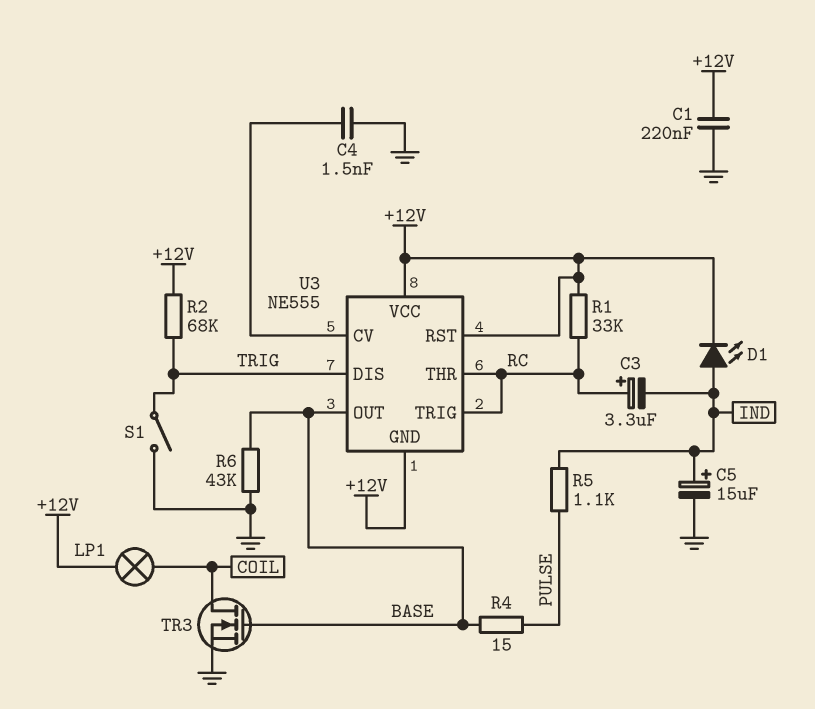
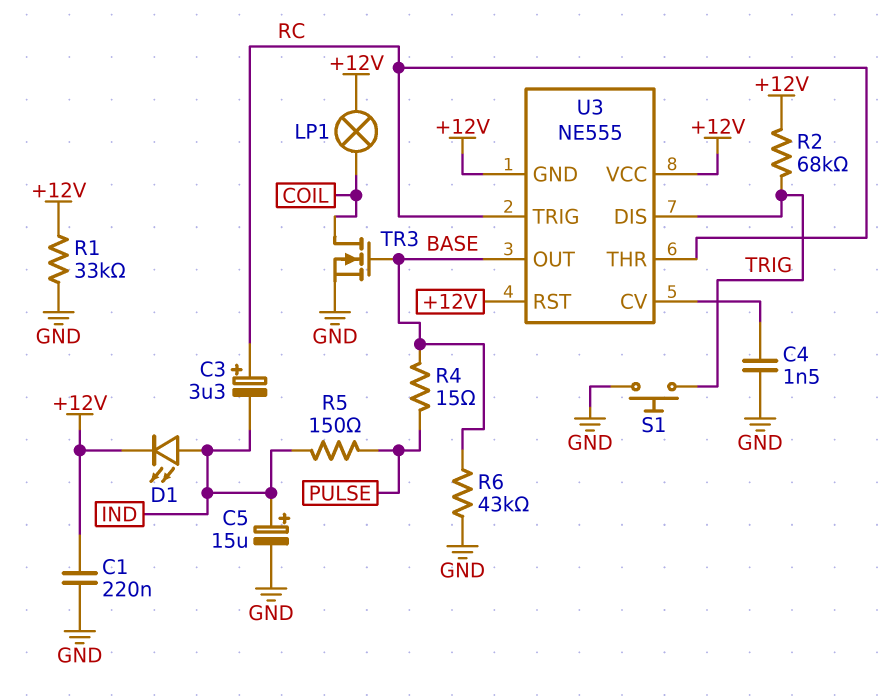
R1: 33k (+12V, RC) -> 33k (+12V, GND)
R5: 1.1k (IND, PULSE) -> 150 (IND, PULSE)
S1: switch (GND, TRIG) -> button (GND, TRIG)

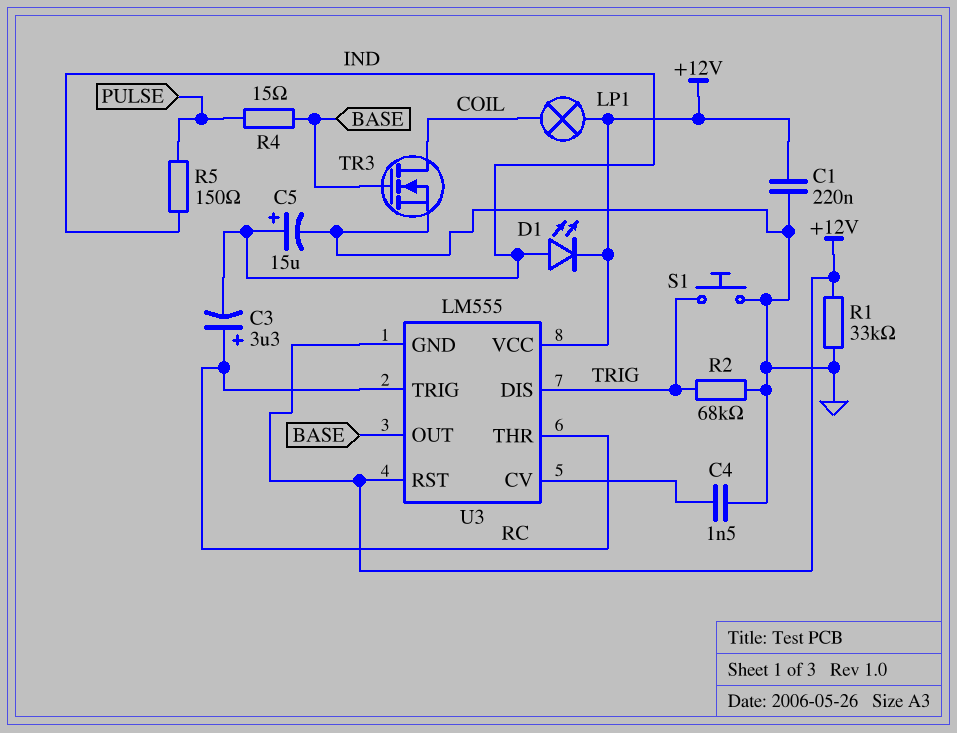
R2: 68k (+12V, TRIG) -> 68k (GND, TRIG)
R6: 43k (BASE, GND) -> none
U3: NE555 -> LM555

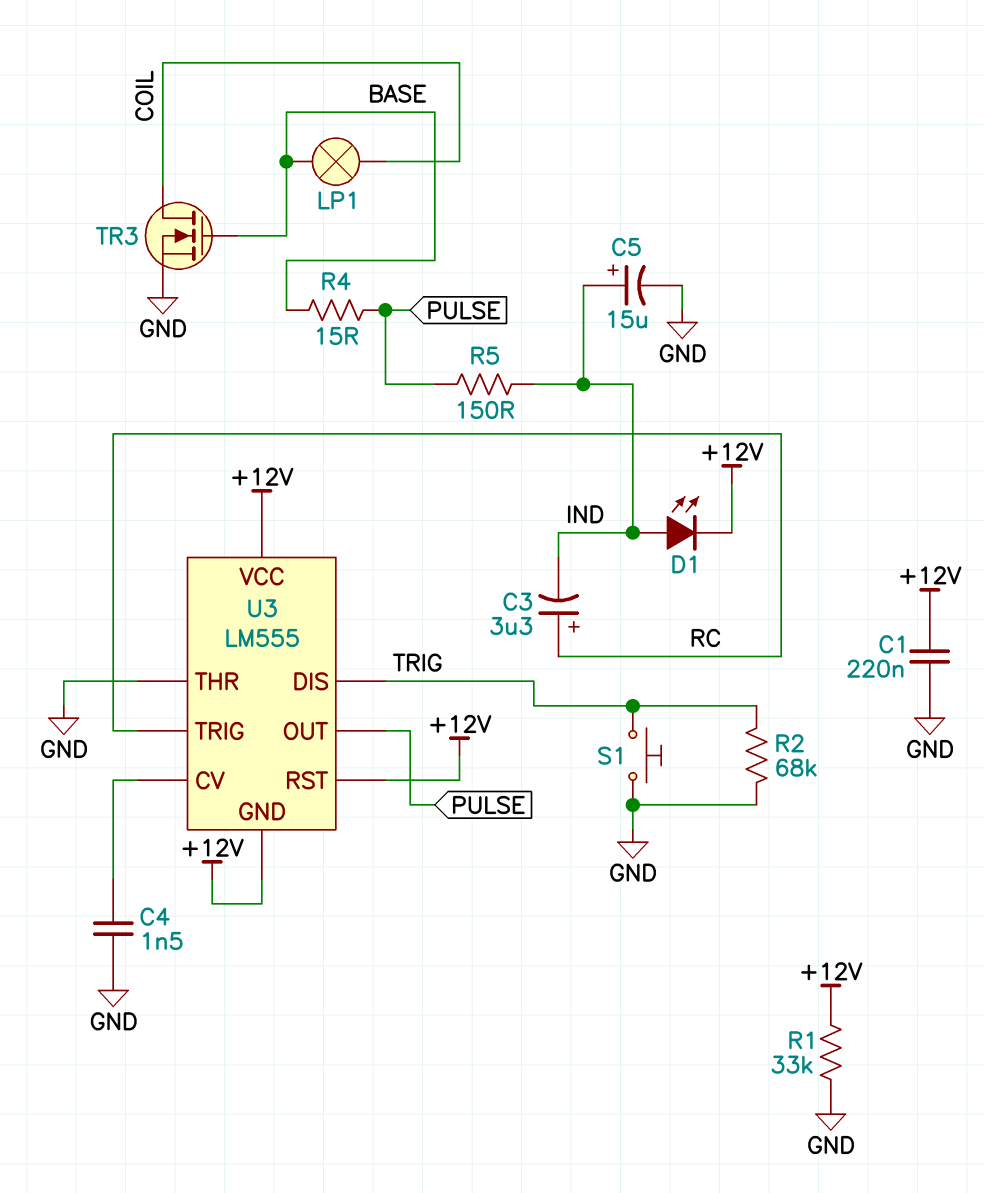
LP1: lamp (+12V, COIL) -> lamp (BASE, COIL)
U3 pin OUT: BASE -> PULSE
U3 pin THR: RC -> GND

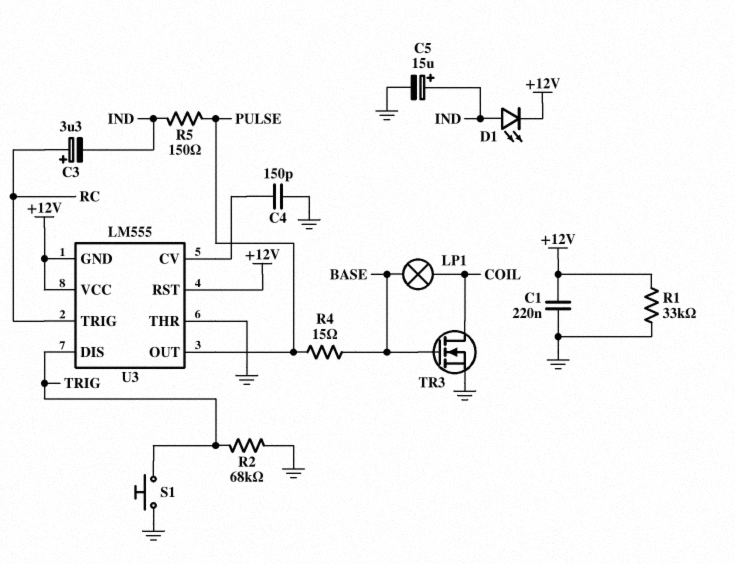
C4: 1.5nF (GND, U3/CV) -> 150pF (GND, U3/CV)

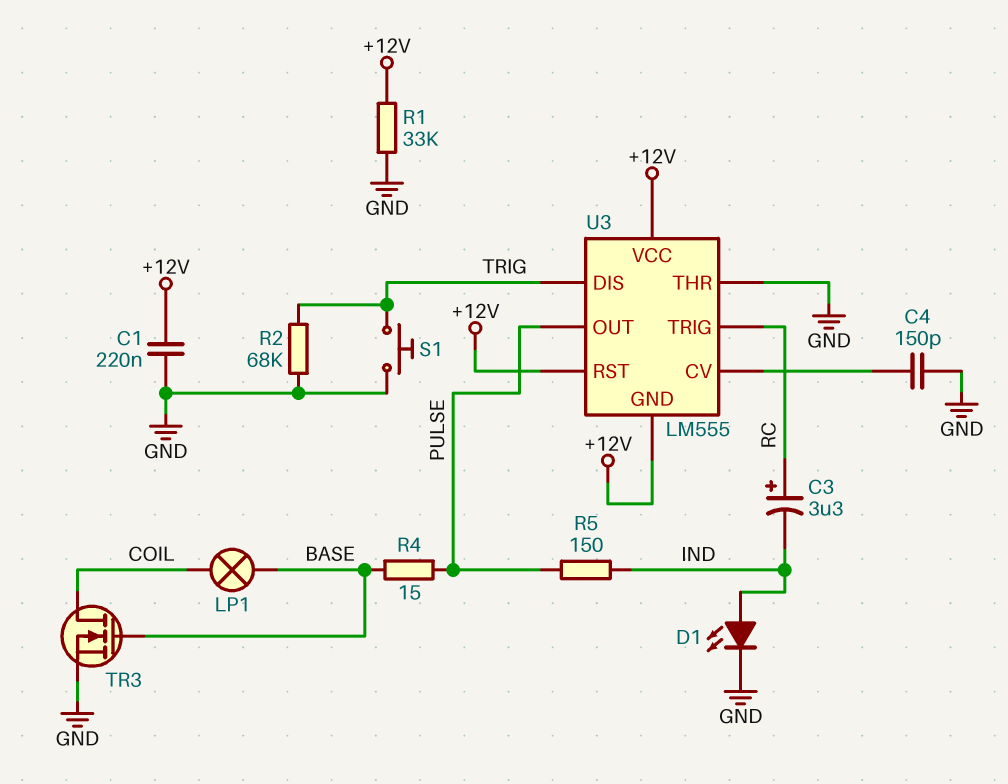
C5: 15uF (plus IND, minus GND) -> none
D1: LED (A IND, K +12V) -> LED (A IND, K GND)

